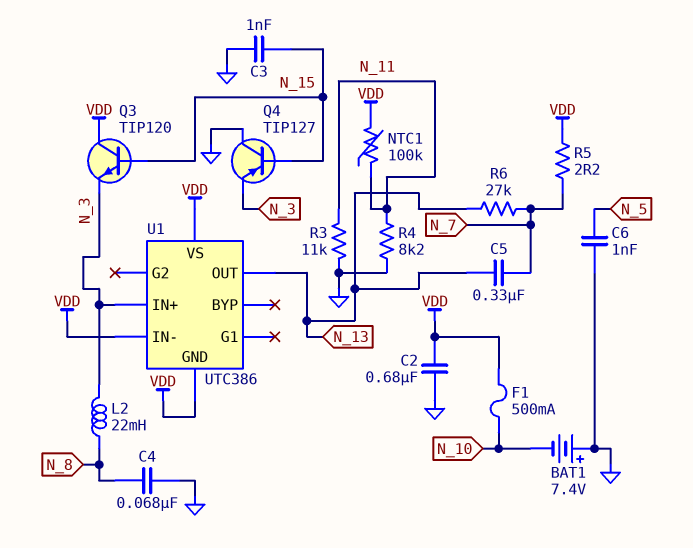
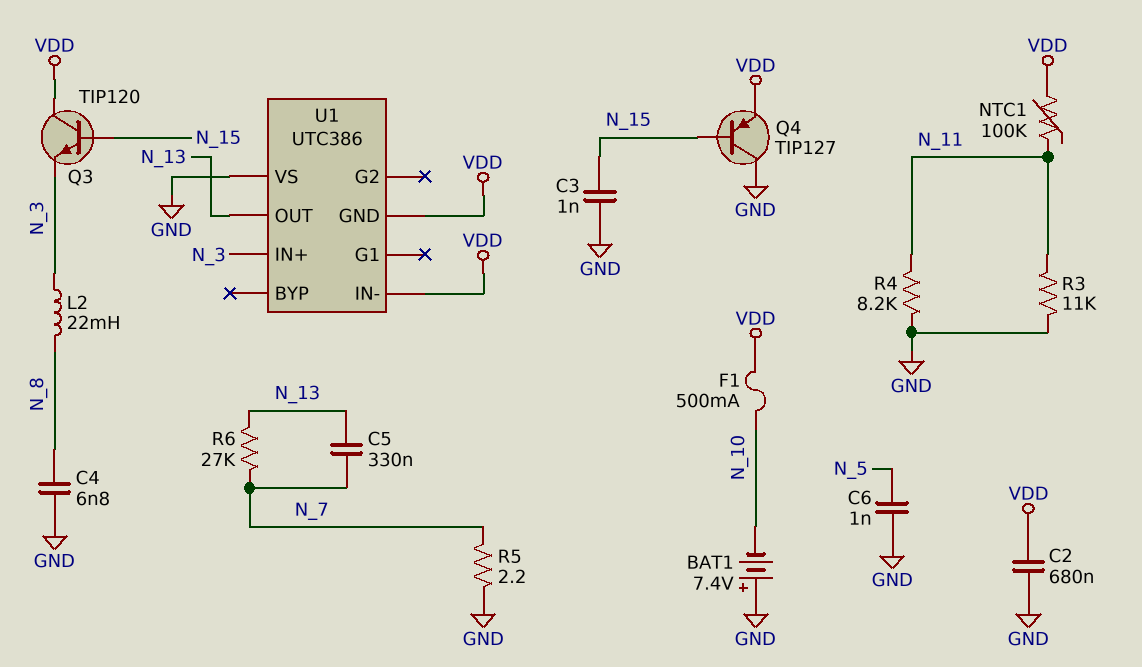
C4: 68nF (GND, N_8) -> 6.8nF (GND, N_8)
Q4: PNP TIP127 (B N_15, C GND, E N_3) -> PNP TIP127 (B N_15, C GND, E VDD)
R5: 2.2 (N_7, VDD) -> 2.2 (GND, N_7)
U1 pin VS: VDD -> GND

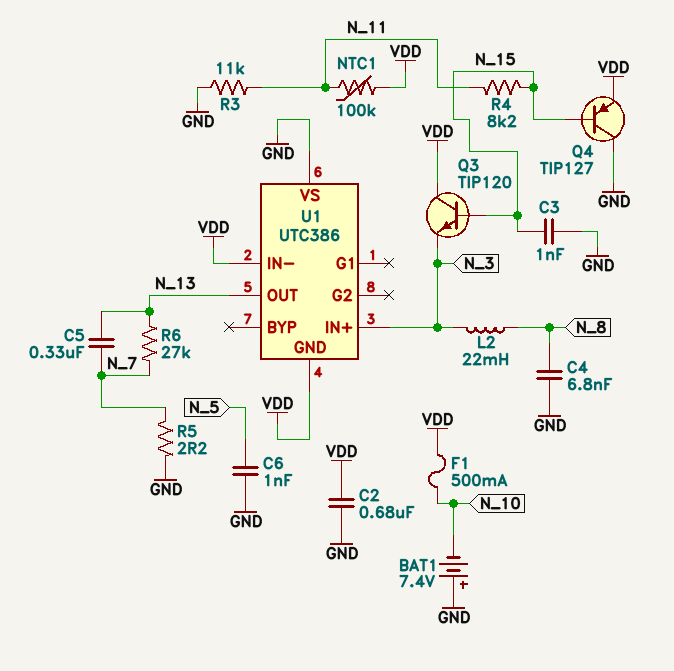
R4: 8.2k (GND, N_11) -> 8.2k (N_11, N_15)

